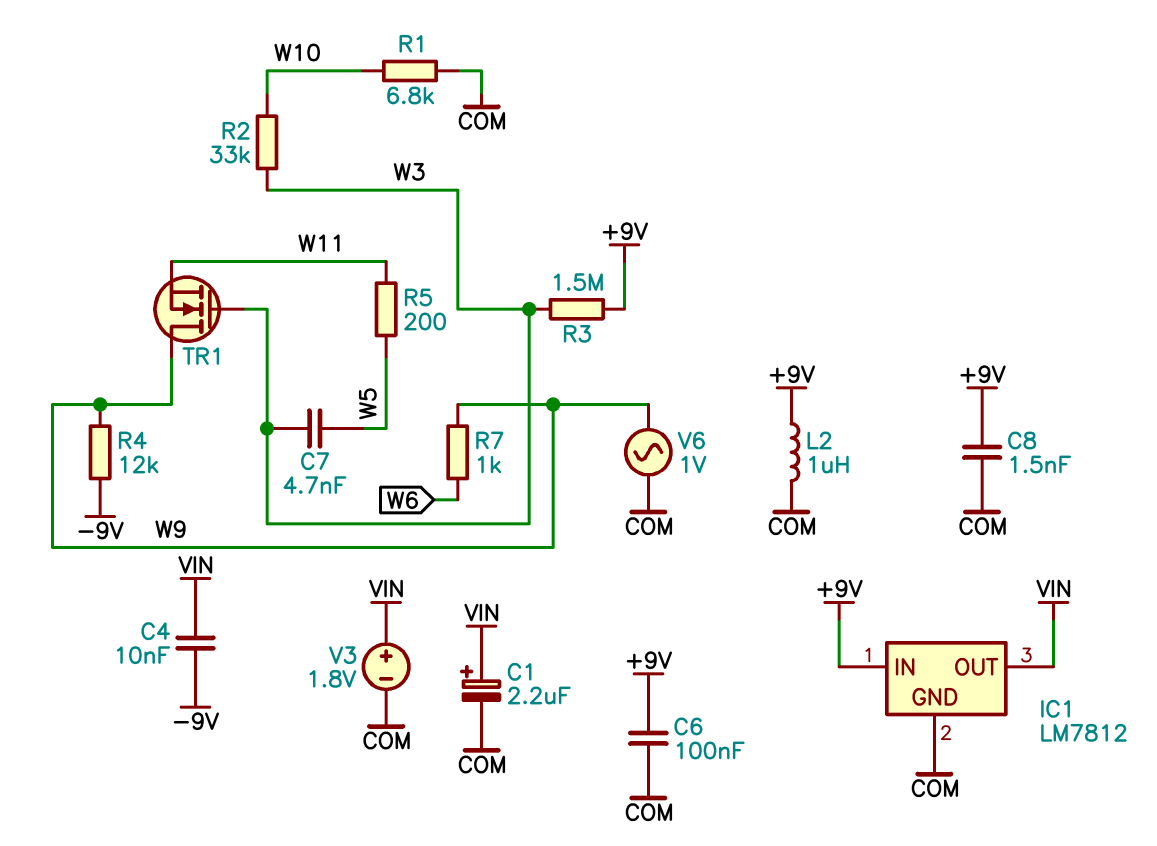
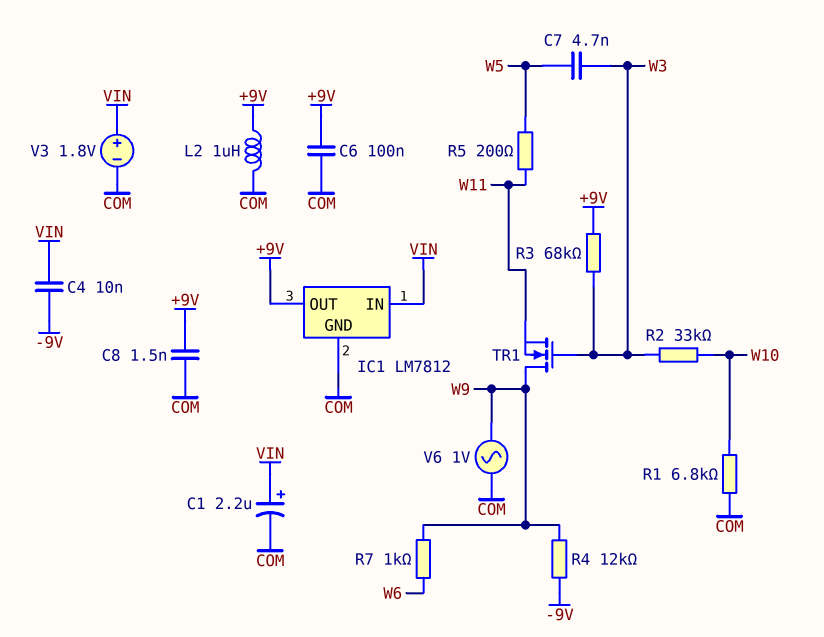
IC1 pin IN: +9V -> VIN
IC1 pin OUT: VIN -> +9V
R3: 1.5M (+9V, W3) -> 68k (+9V, W3)

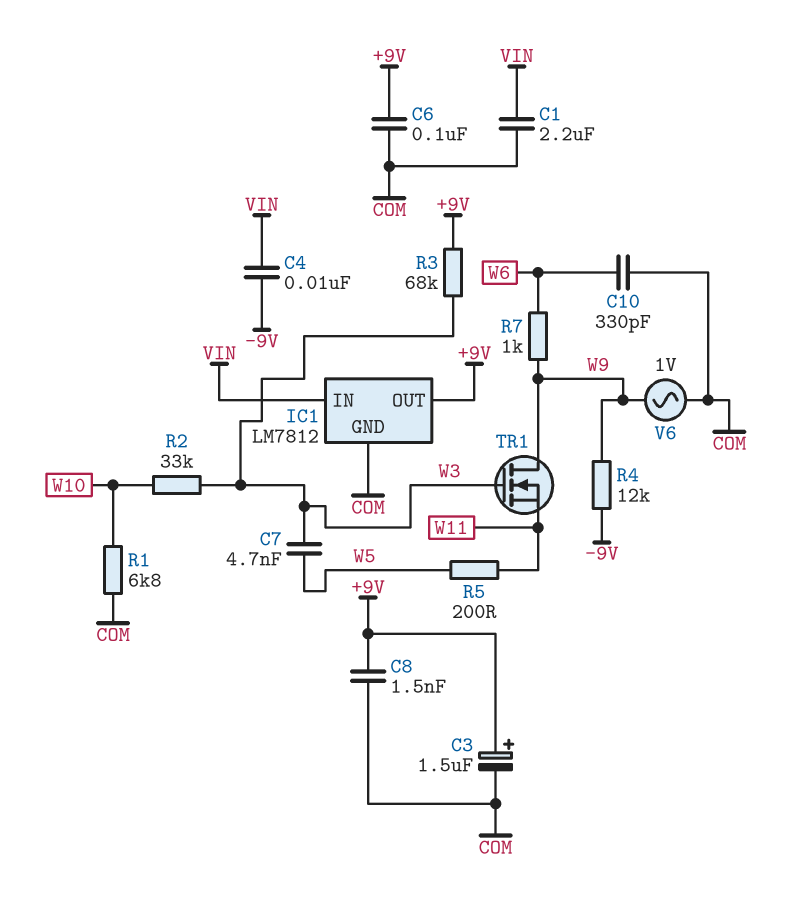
C1: 2.2uF (plus VIN, minus COM) -> 2.2uF (COM, VIN)
C3: none -> 1.5uF (plus +9V, minus COM)
C10: none -> 330pF (COM, W6)
L2: 1uH (+9V, COM) -> none
V3: 1.8V (plus VIN, minus COM) -> none

